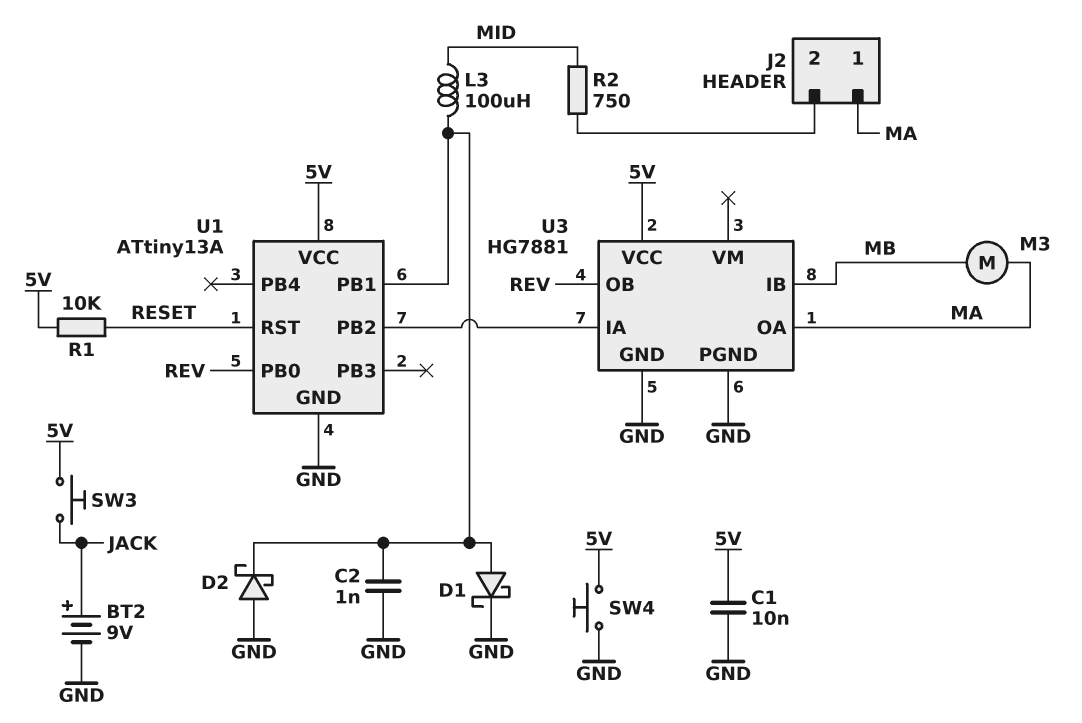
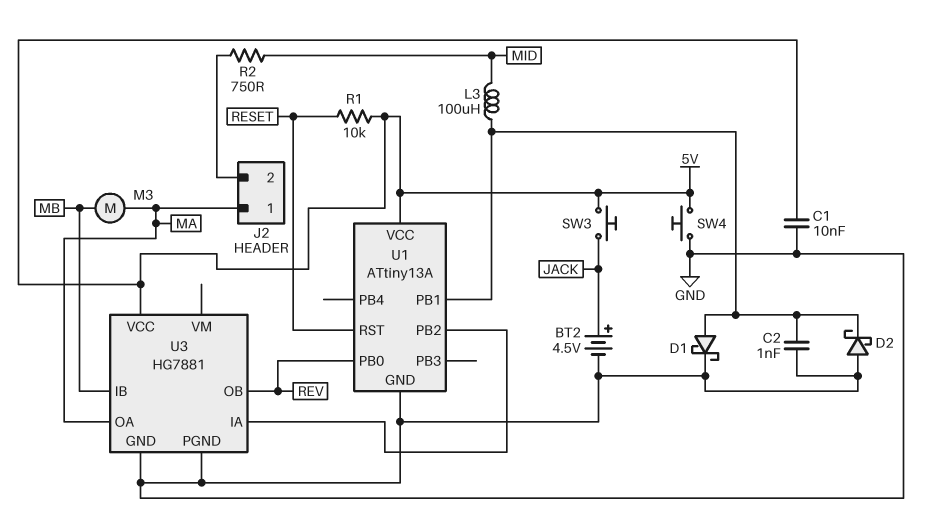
BT2: 9V (plus JACK, minus GND) -> 4.5V (plus JACK, minus GND)

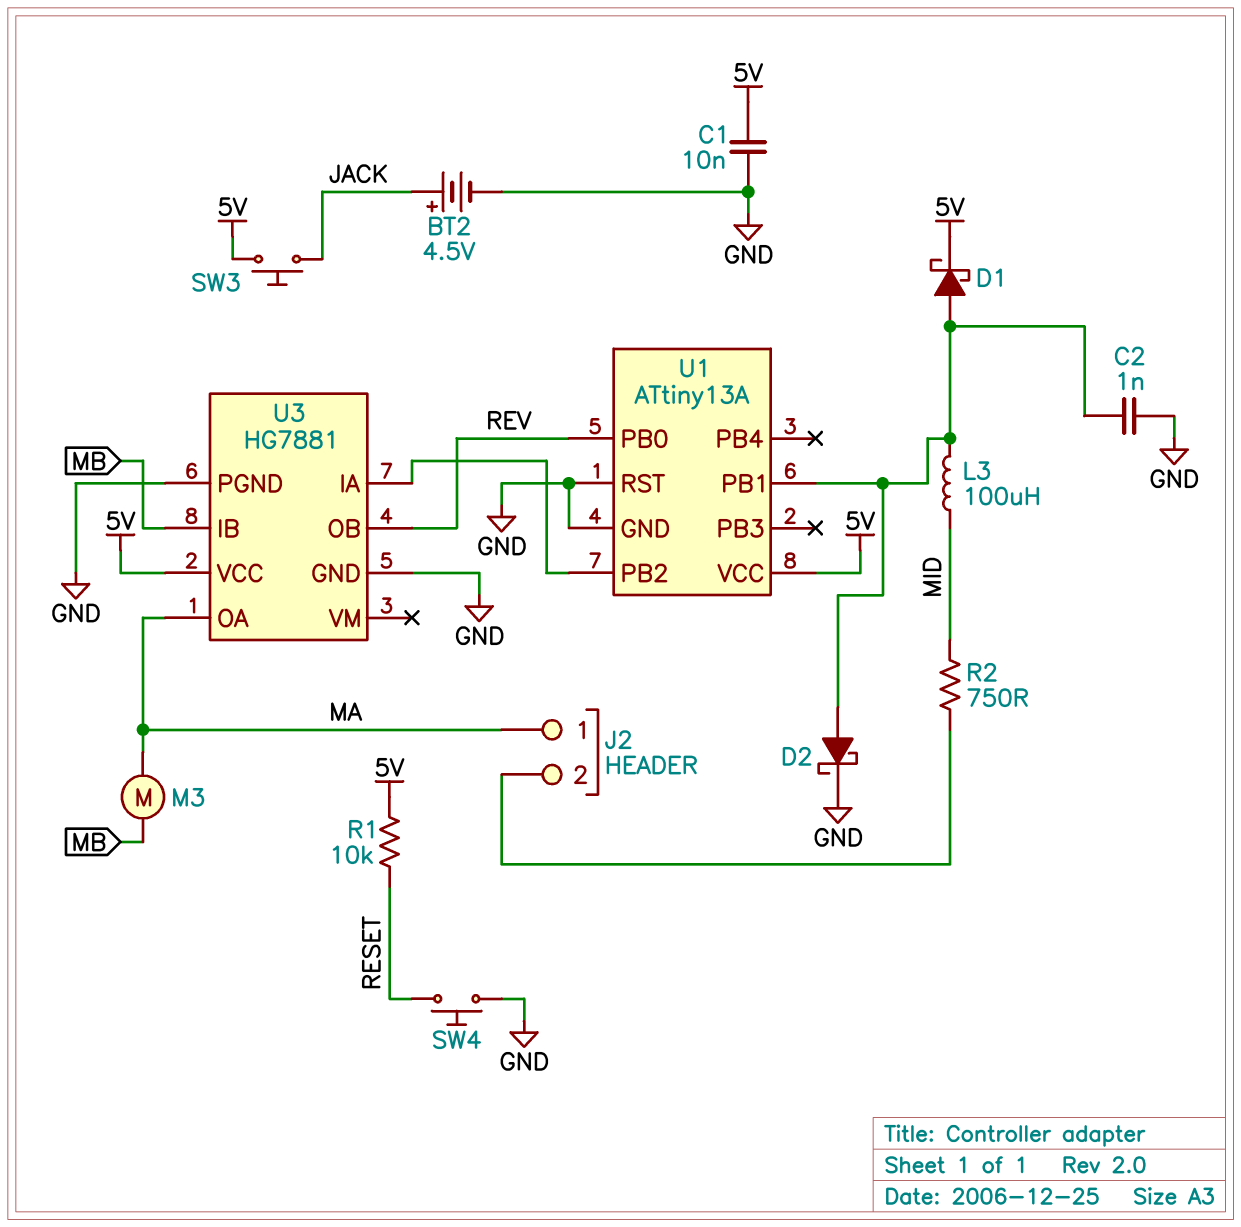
D1: schottky (A U1/PB1, K GND) -> schottky (A U1/PB1, K 5V)
D2: schottky (A GND, K U1/PB1) -> schottky (A U1/PB1, K GND)
SW4: button (5V, GND) -> button (GND, RESET)
U1 pin RST: RESET -> GND

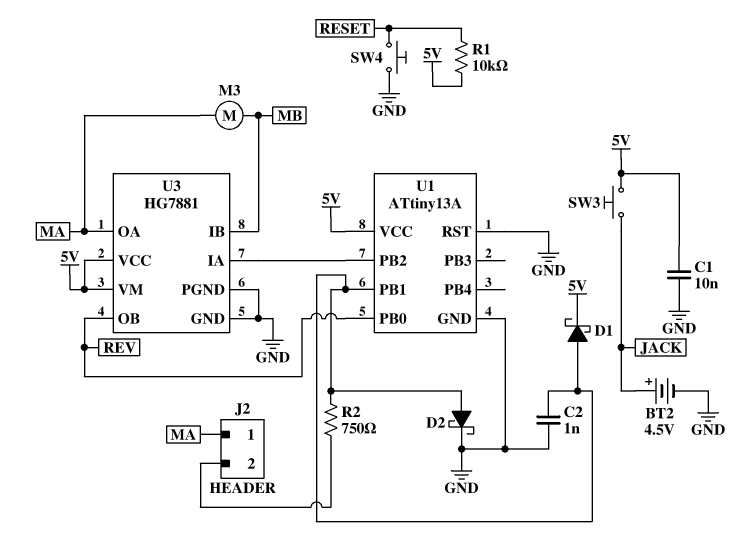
L3: 100uH (MID, U1/PB1) -> none
R2: 750 (J2/2, MID) -> 750 (J2/2, U1/PB1)
U3 pin VM: none -> 5V

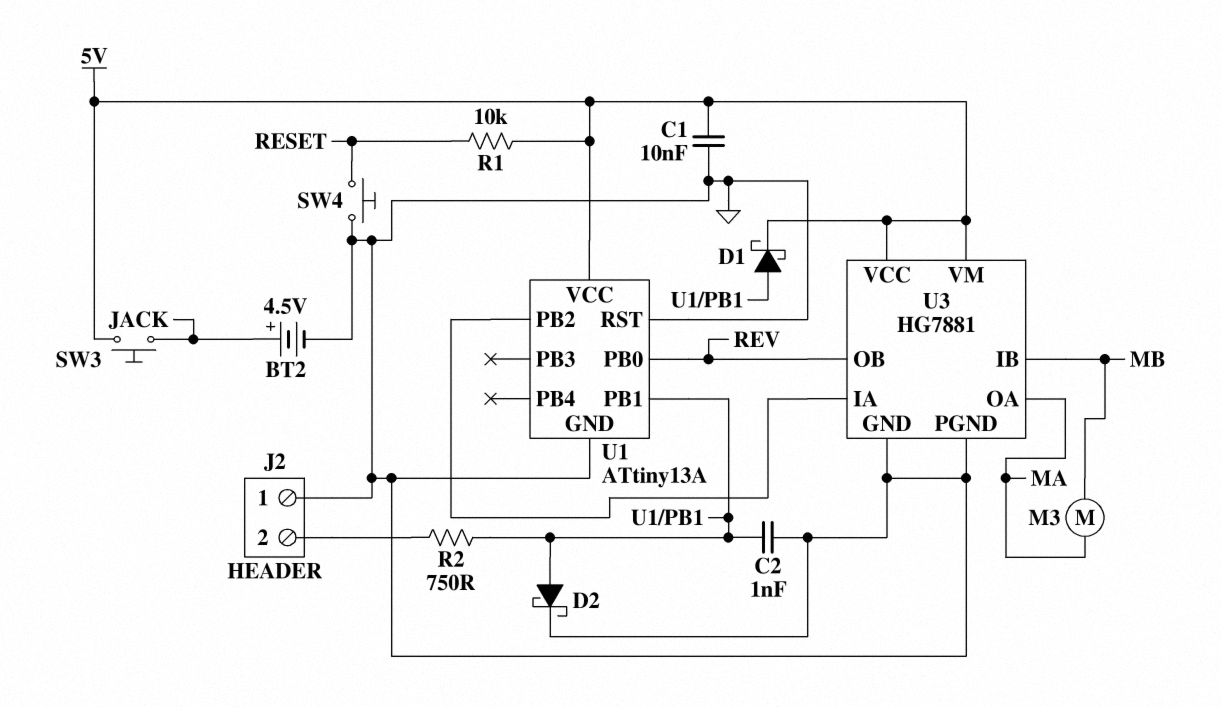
J2 pin 1: MA -> GND

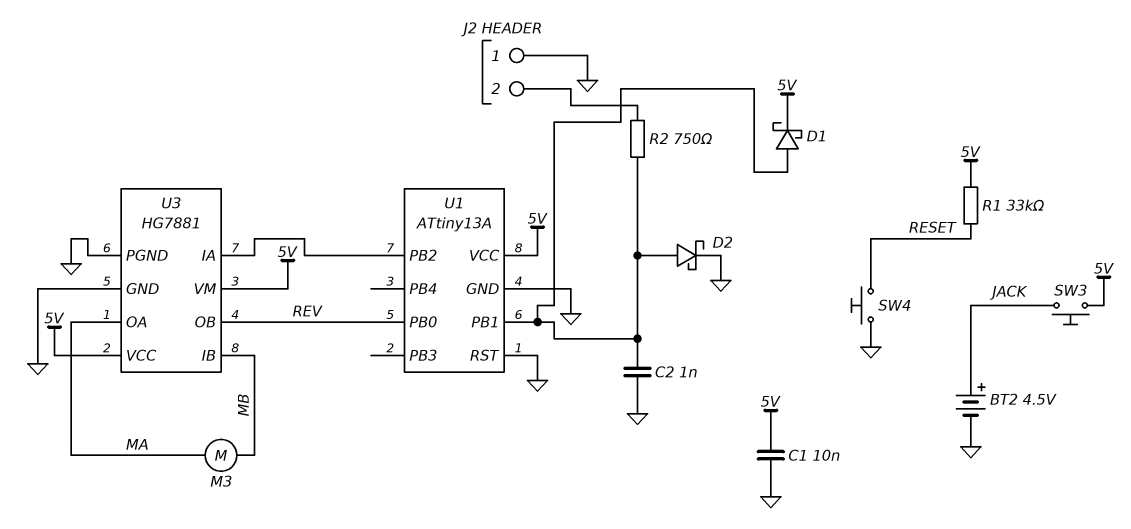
R1: 10k (5V, RESET) -> 33k (5V, RESET)

